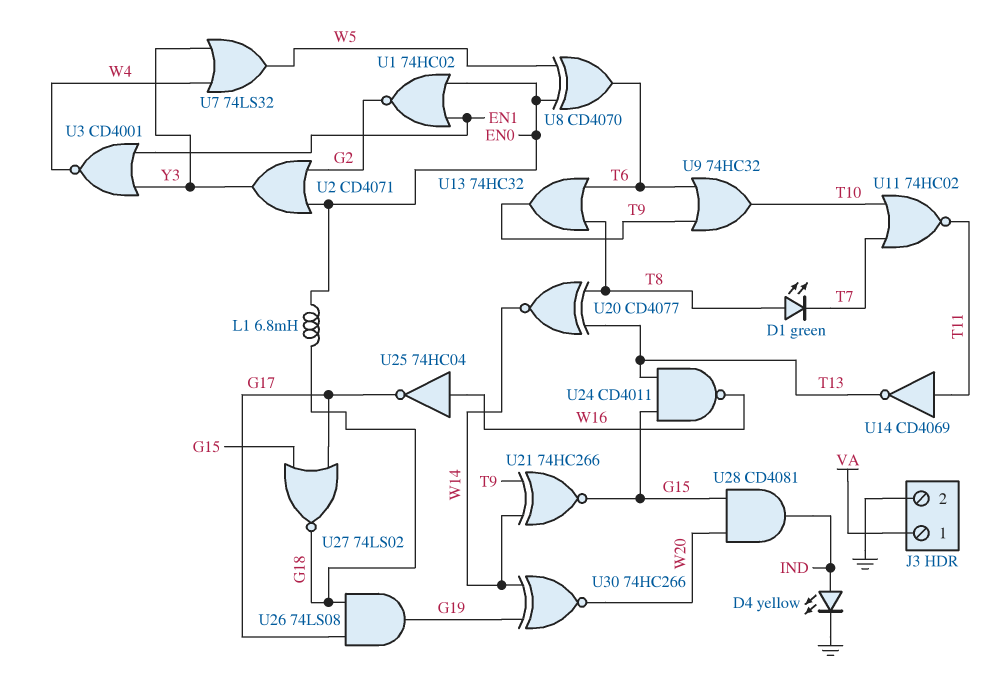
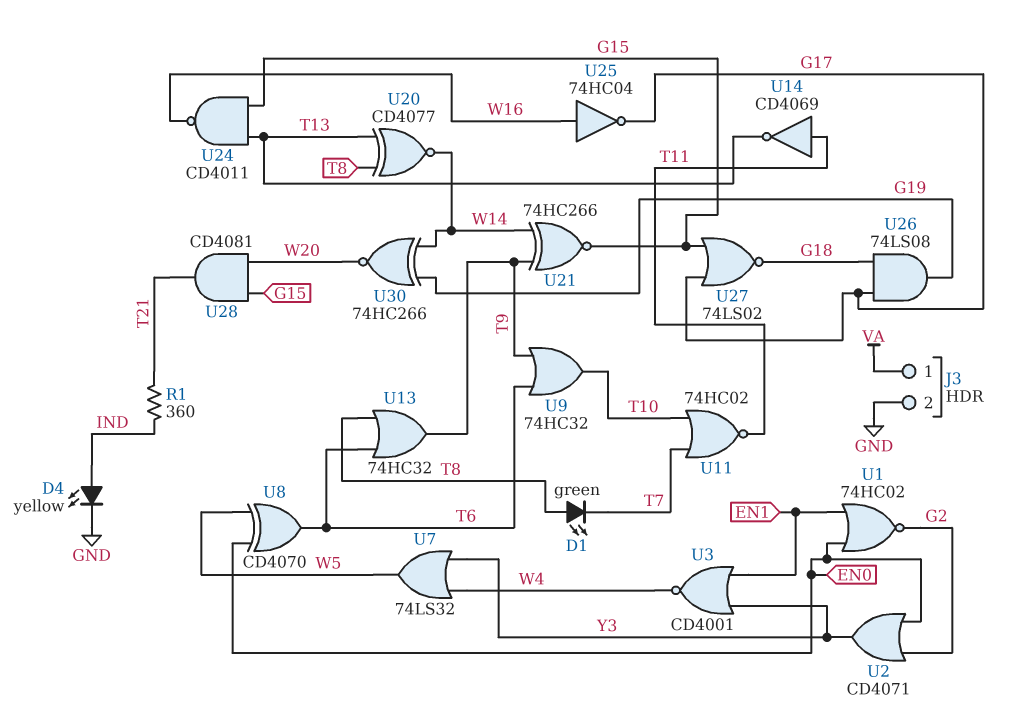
L1: 6.8mH (EN0, G18) -> none
R1: none -> 360 (IND, T21)
U28: AND CD4081 (in G15, in W20, out IND) -> AND CD4081 (in G15, in W20, out T21)

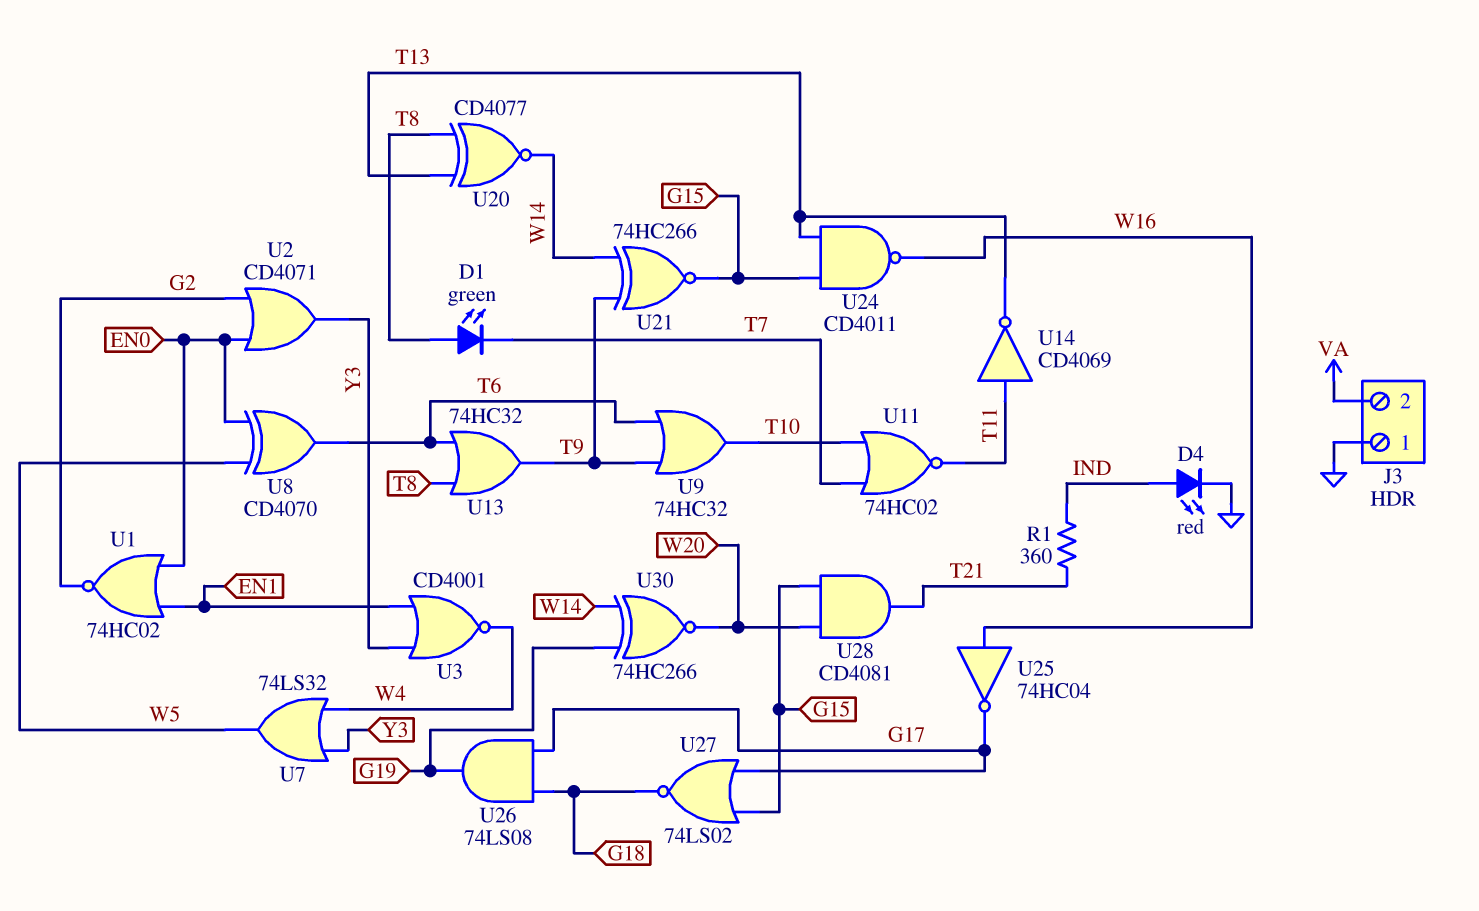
D4: LED yellow (A IND, K GND) -> LED red (A IND, K GND)
J3 pin 1: VA -> GND
J3 pin 2: GND -> VA

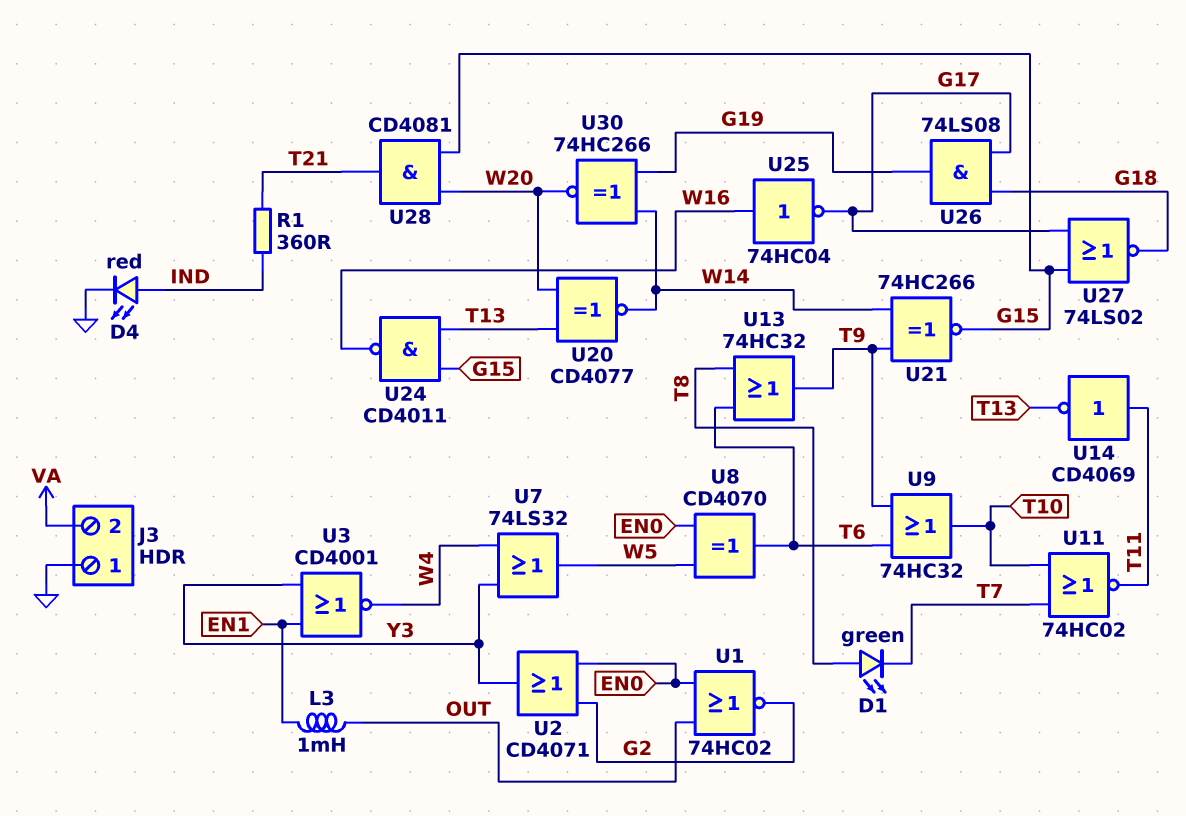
L3: none -> 1mH (EN1, OUT)
U1: NOR 74HC02 (in EN0, in EN1, out G2) -> NOR 74HC02 (in EN0, in OUT, out G2)
U20: XNOR CD4077 (in T8, in T13, out W14) -> XNOR CD4077 (in T13, in W20, out W14)

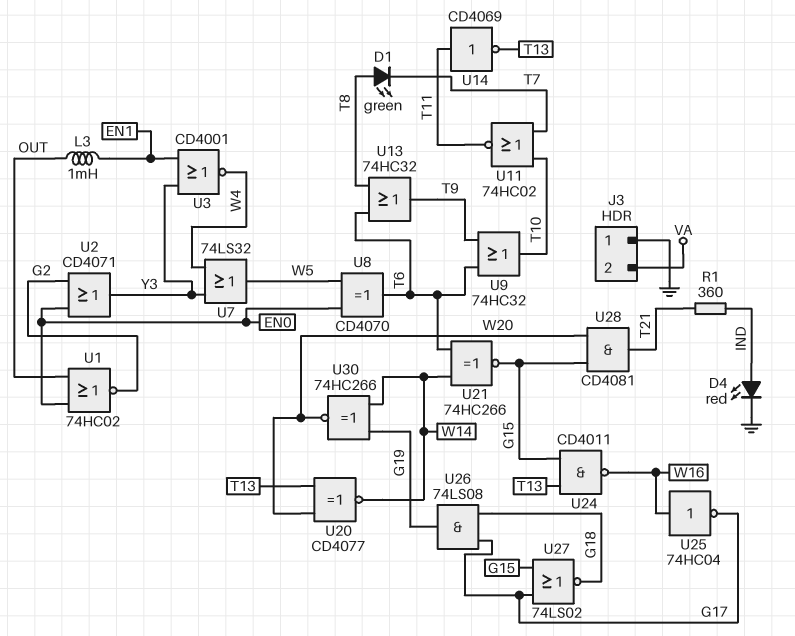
U21: XNOR 74HC266 (in T9, in W14, out G15) -> XNOR 74HC266 (in T6, in W14, out G15)

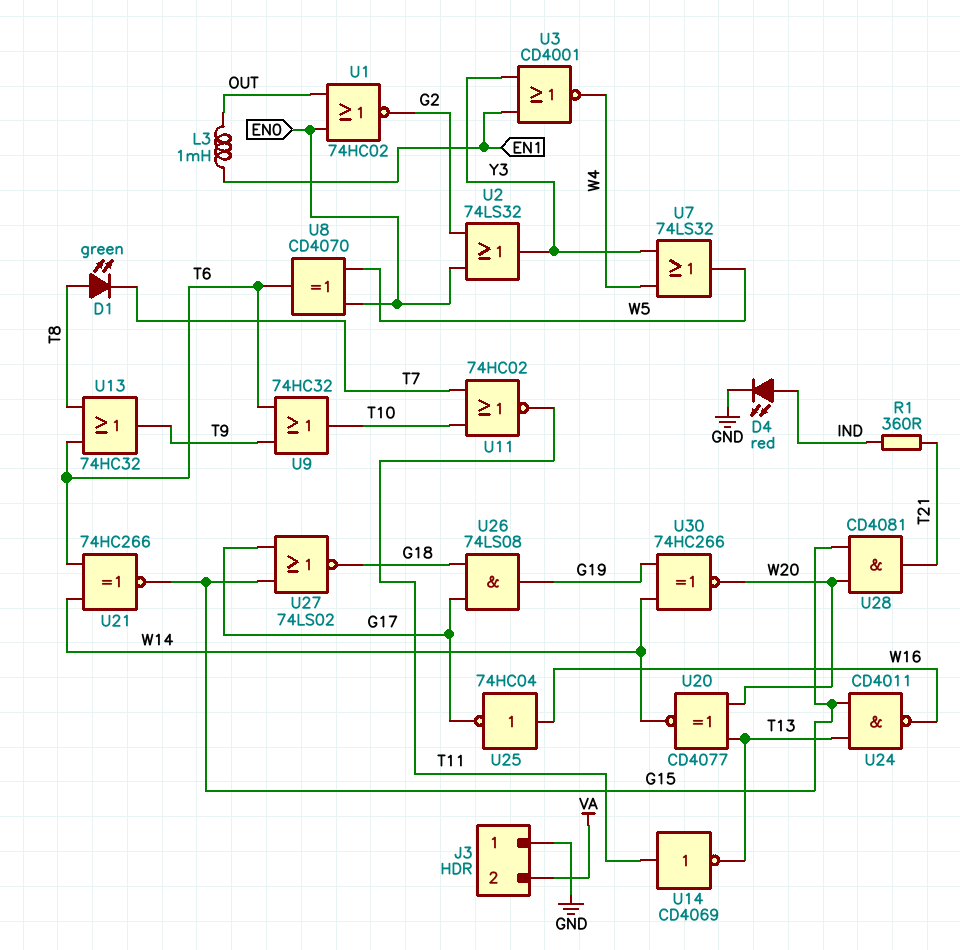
U2: OR CD4071 (in EN0, in G2, out Y3) -> OR 74LS32 (in EN0, in G2, out Y3)

